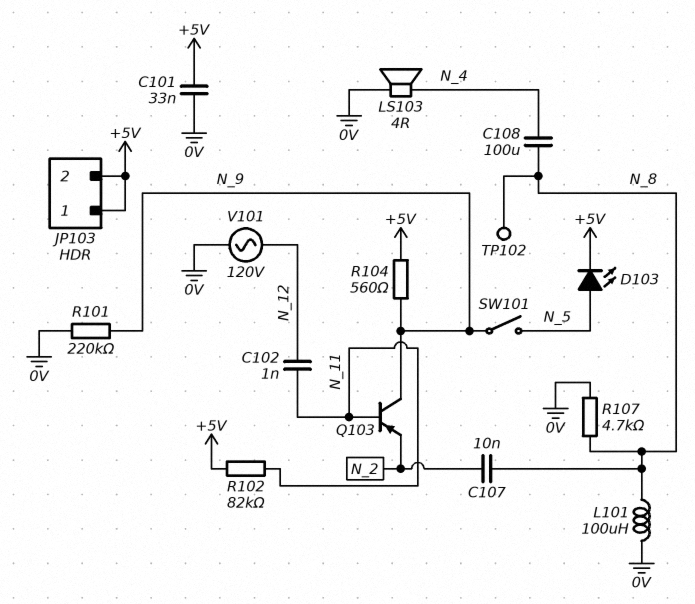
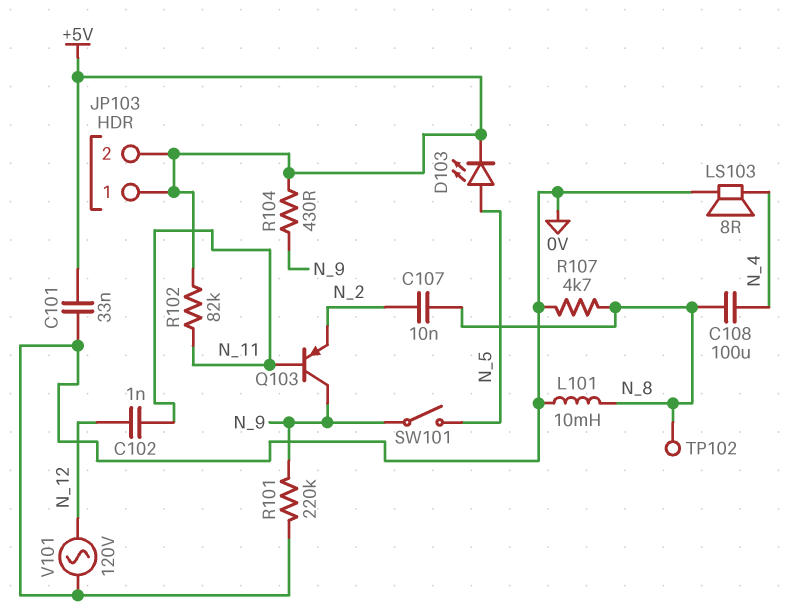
L101: 100uH (0V, N_8) -> 10mH (0V, N_8)
LS103: speaker 4R (0V, N_4) -> speaker 8R (0V, N_4)
R104: 560 (+5V, N_9) -> 430 (+5V, N_9)

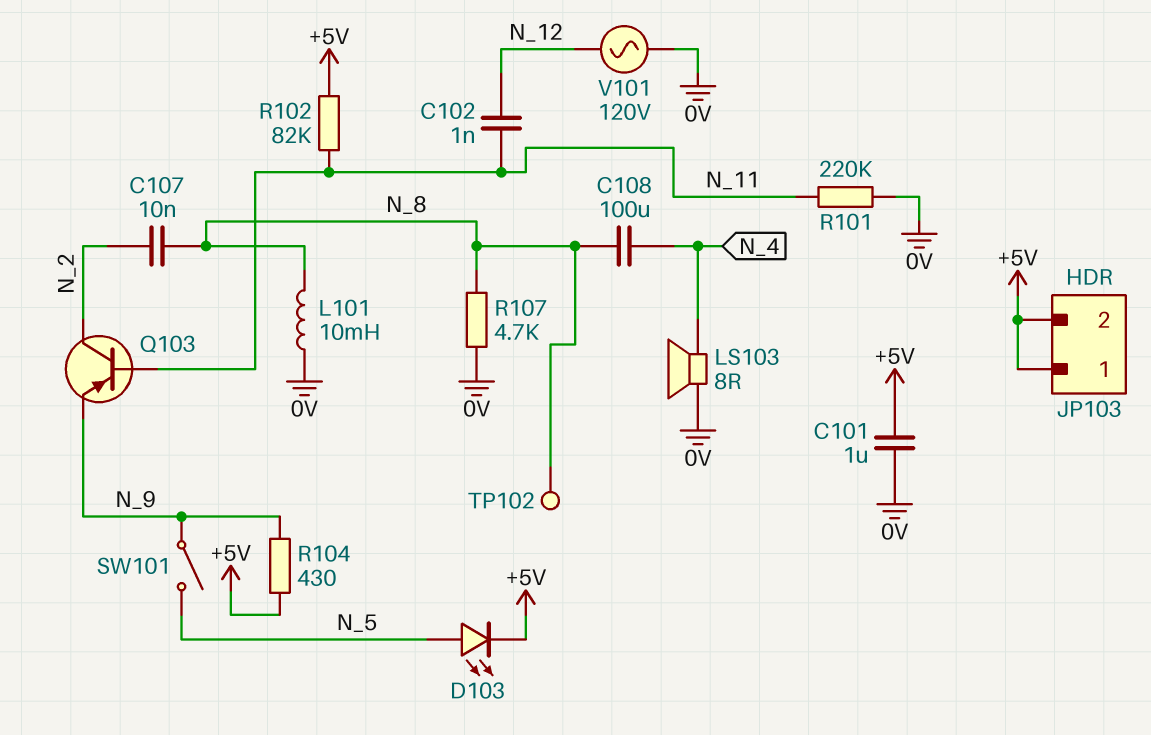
C101: 33nF (+5V, 0V) -> 1uF (+5V, 0V)
Q103: PNP (B N_11, C N_9, E N_2) -> PNP (B N_11, C N_2, E N_9)
R101: 220k (0V, N_9) -> 220k (0V, N_11)

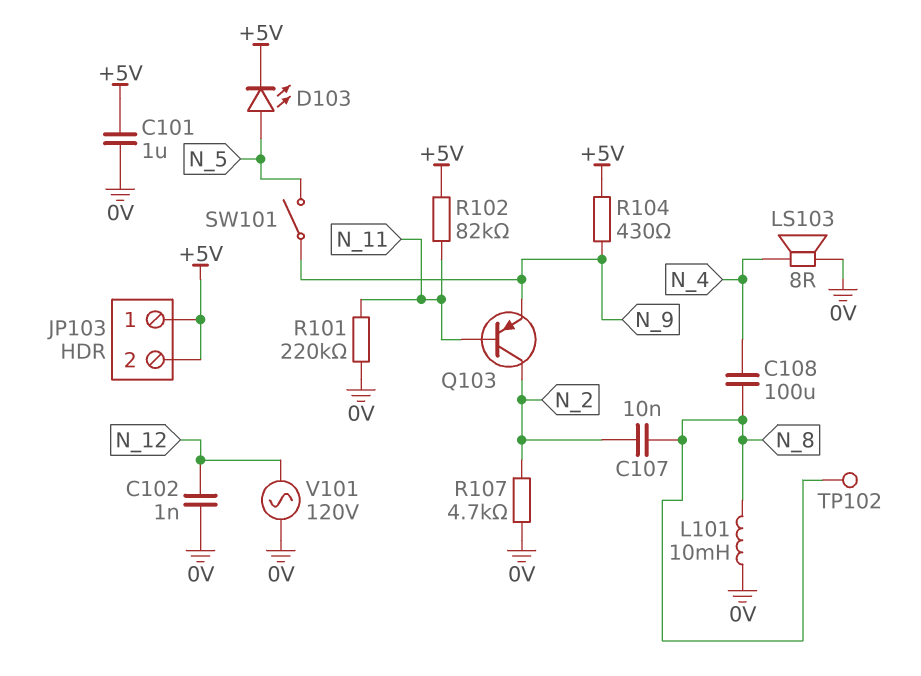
C102: 1nF (N_11, N_12) -> 1nF (0V, N_12)
R107: 4.7k (0V, N_8) -> 4.7k (0V, N_2)

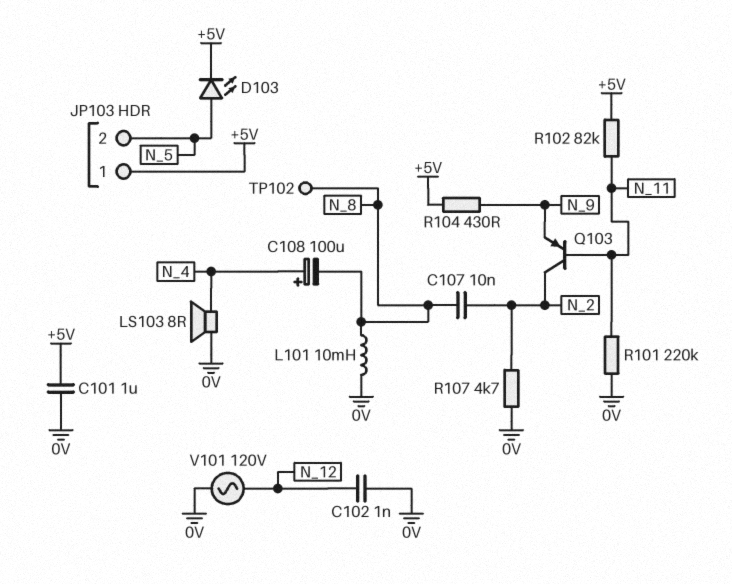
C108: 100uF (N_4, N_8) -> 100uF (plus N_4, minus N_8)
JP103 pin 2: +5V -> N_5
SW101: switch (N_5, N_9) -> none

